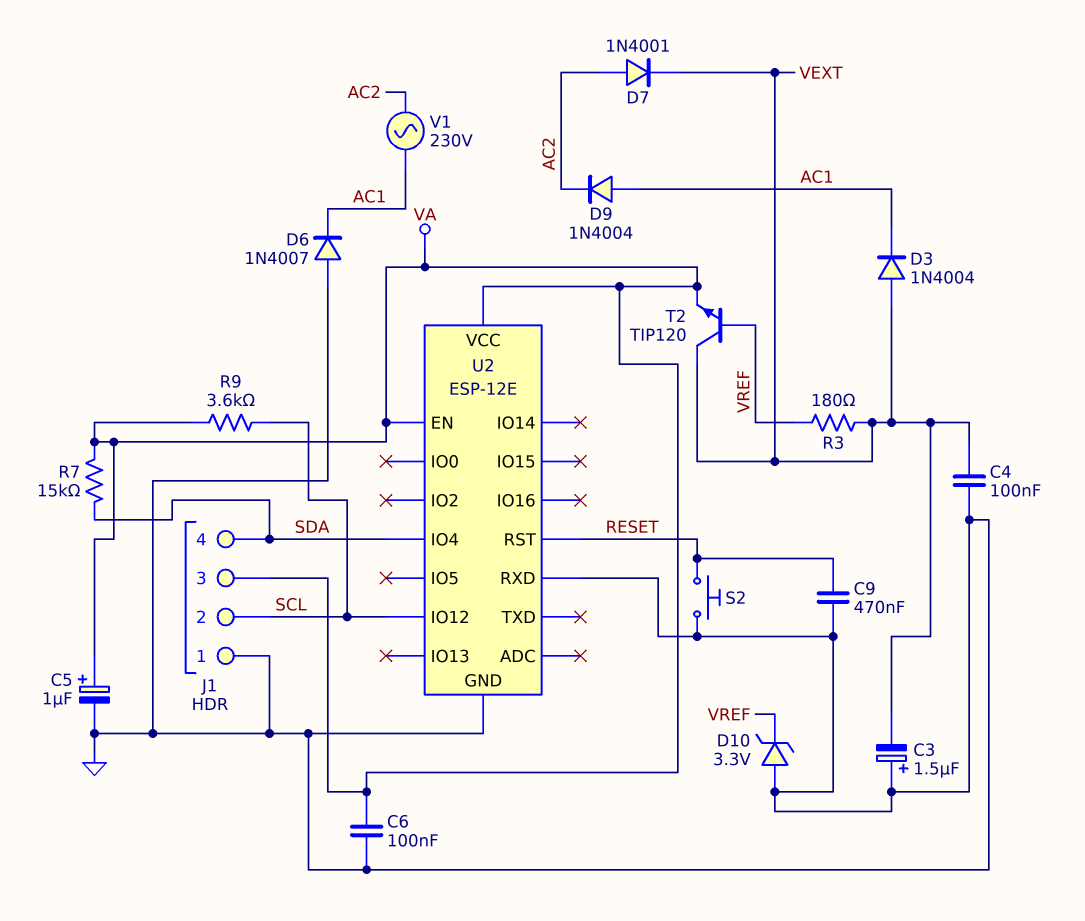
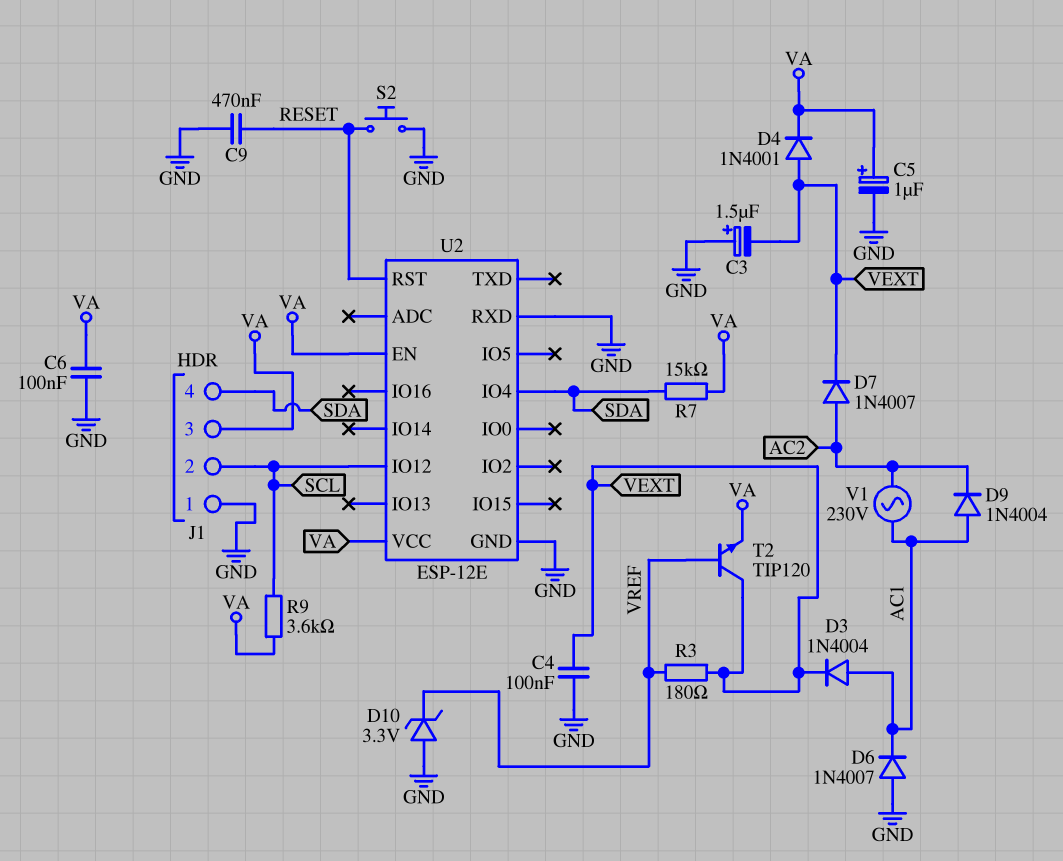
D3: diode 1N4004 (A VEXT, K AC1) -> diode 1N4004 (A AC1, K VEXT)
D4: none -> diode 1N4001 (A VEXT, K VA)
D7: diode 1N4001 (A AC2, K VEXT) -> diode 1N4007 (A AC2, K VEXT)

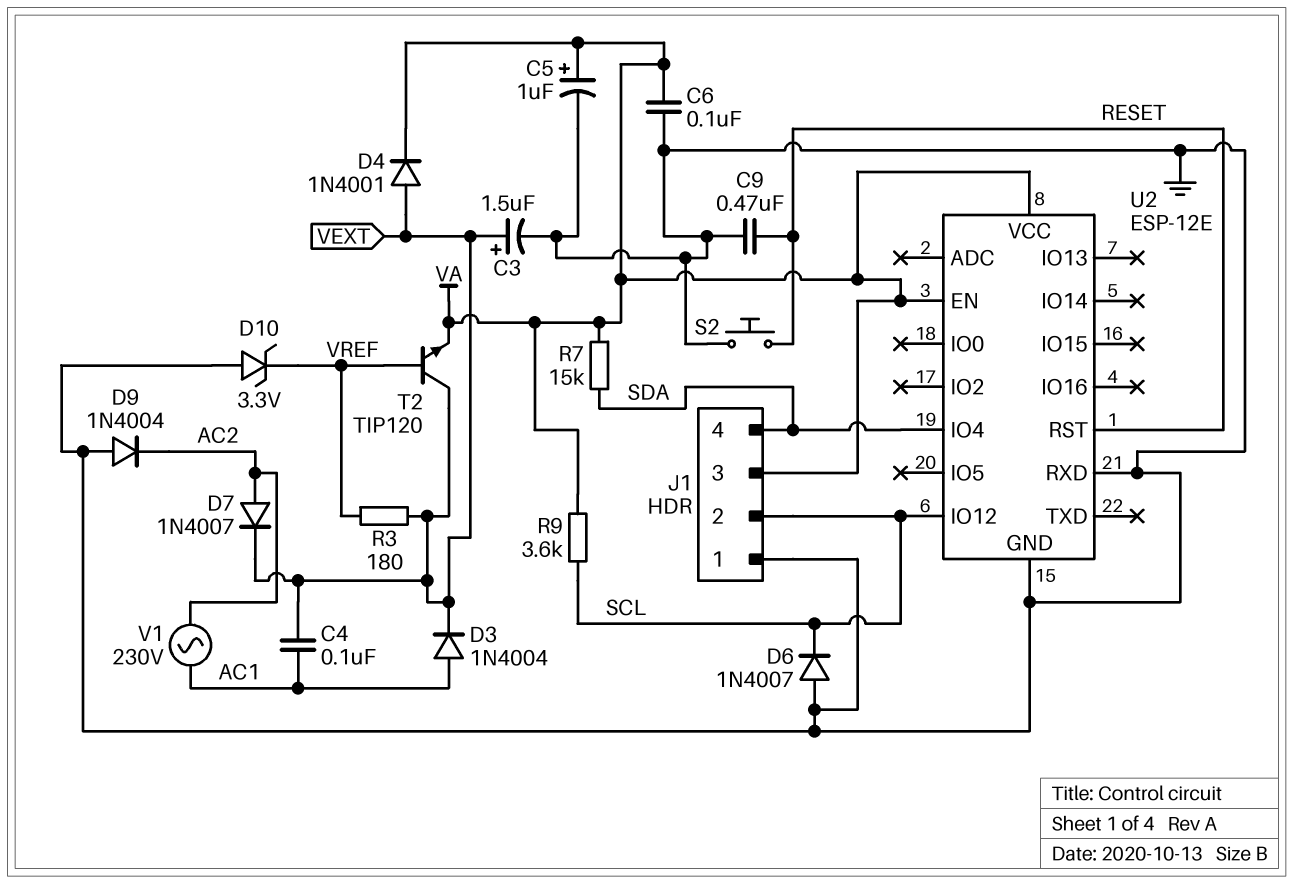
C3: 1.5uF (plus GND, minus VEXT) -> 1.5uF (plus VEXT, minus GND)
C4: 100nF (GND, VEXT) -> 100nF (AC1, VEXT)
D6: diode 1N4007 (A GND, K AC1) -> diode 1N4007 (A GND, K SCL)
D9: diode 1N4004 (A AC1, K AC2) -> diode 1N4004 (A GND, K AC2)

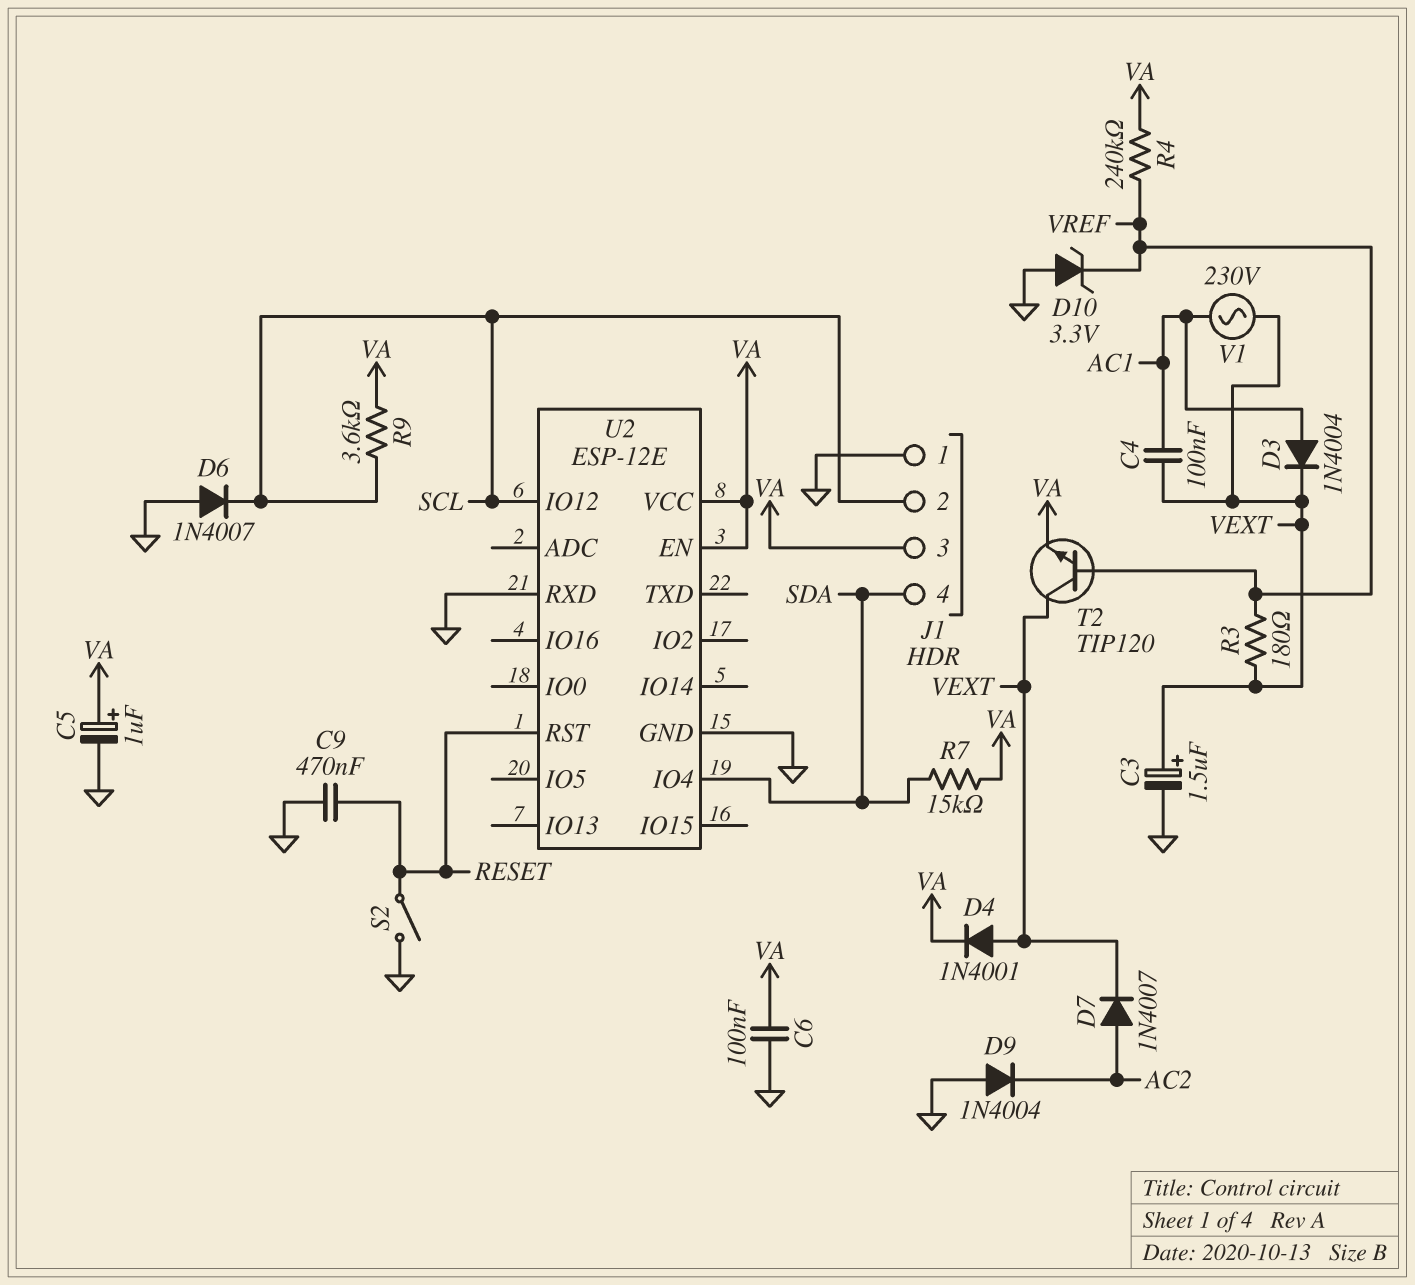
R4: none -> 240k (VA, VREF)
S2: button (GND, RESET) -> switch (GND, RESET)
V1: AC 230V (AC1, AC2) -> AC 230V (AC1, VEXT)

